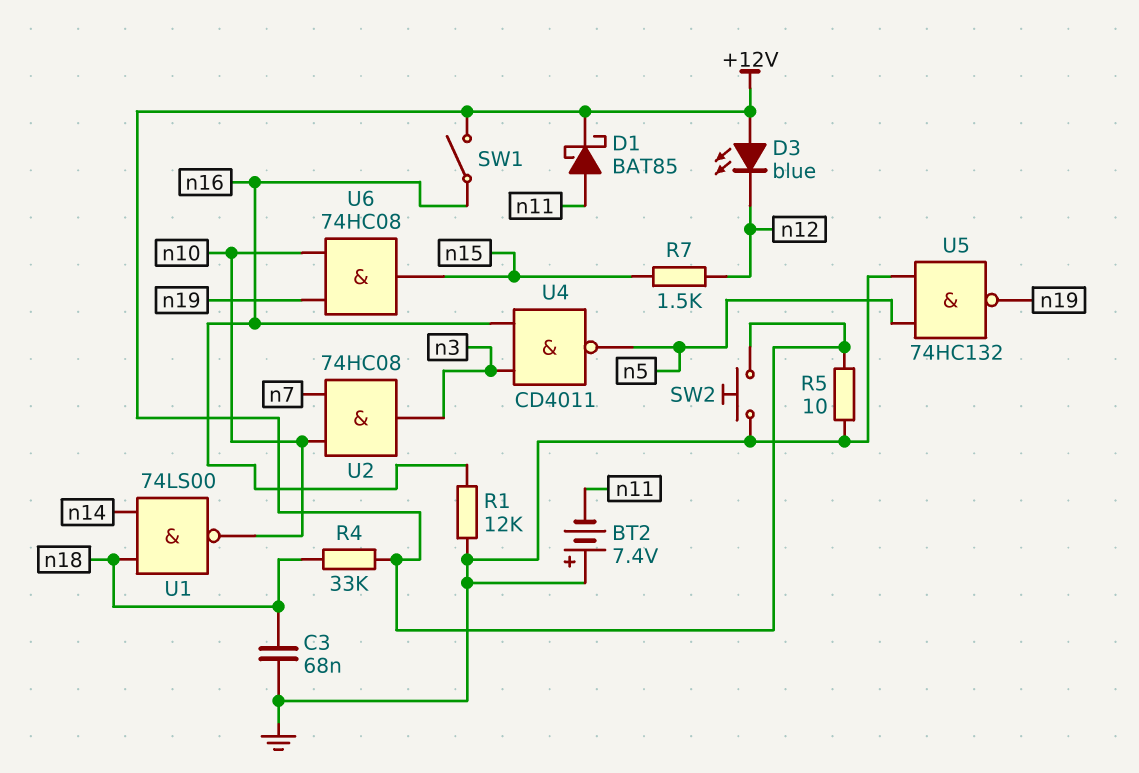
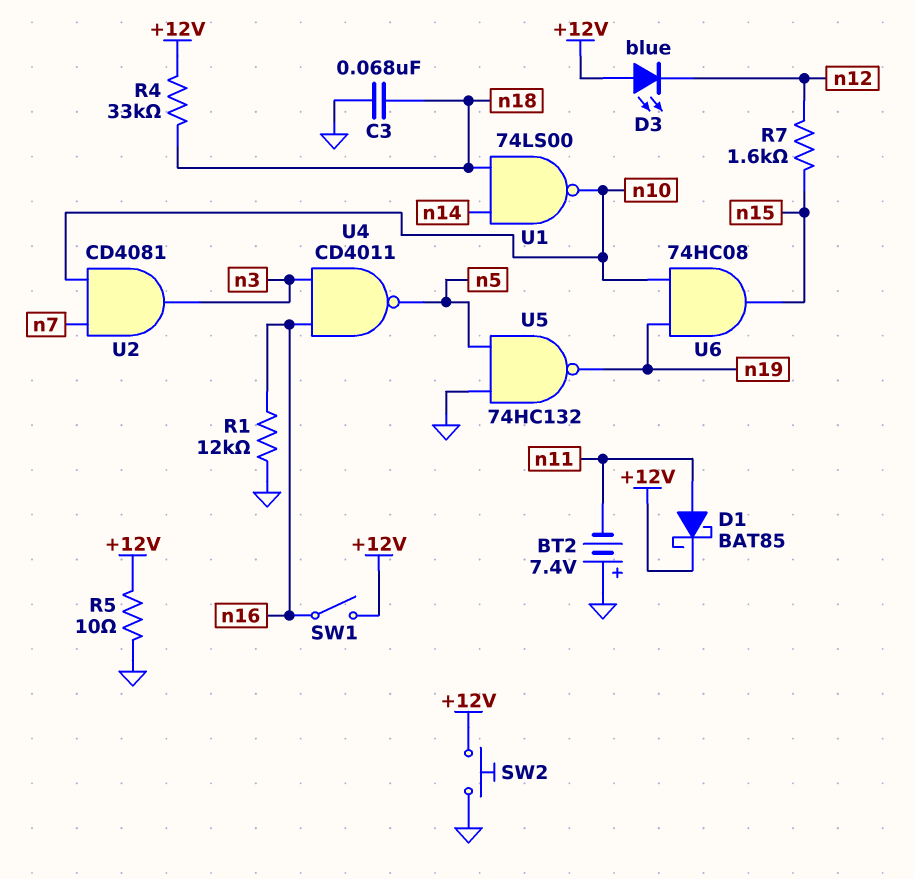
R7: 1.5k (n12, n15) -> 1.6k (n12, n15)
U2: AND 74HC08 (in n7, in n10, out n3) -> AND CD4081 (in n7, in n10, out n3)

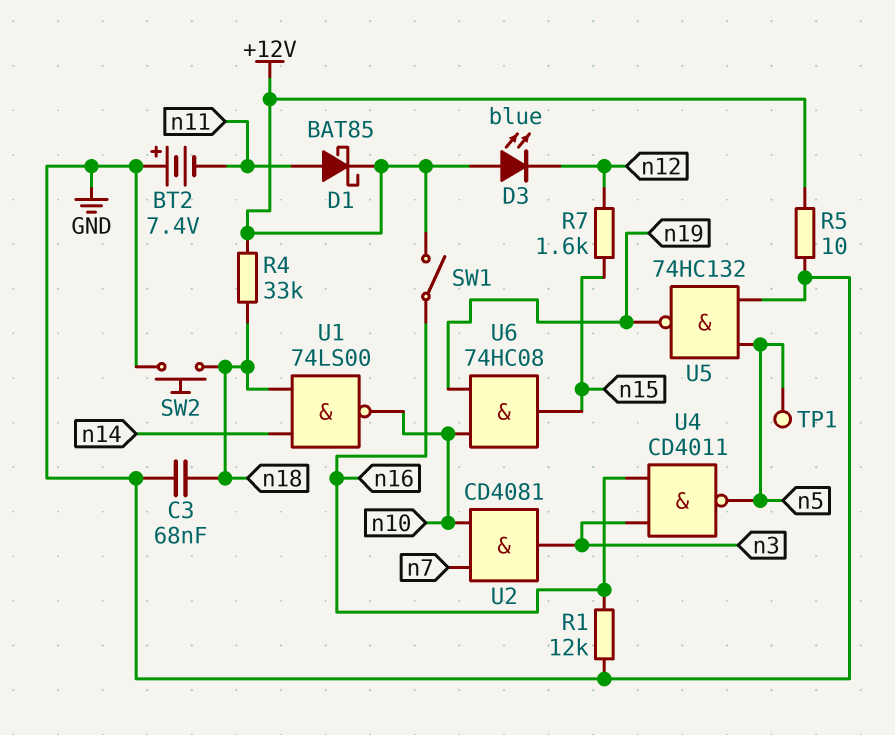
SW2: button (+12V, GND) -> button (GND, n18)
TP1: none -> test point (n5)

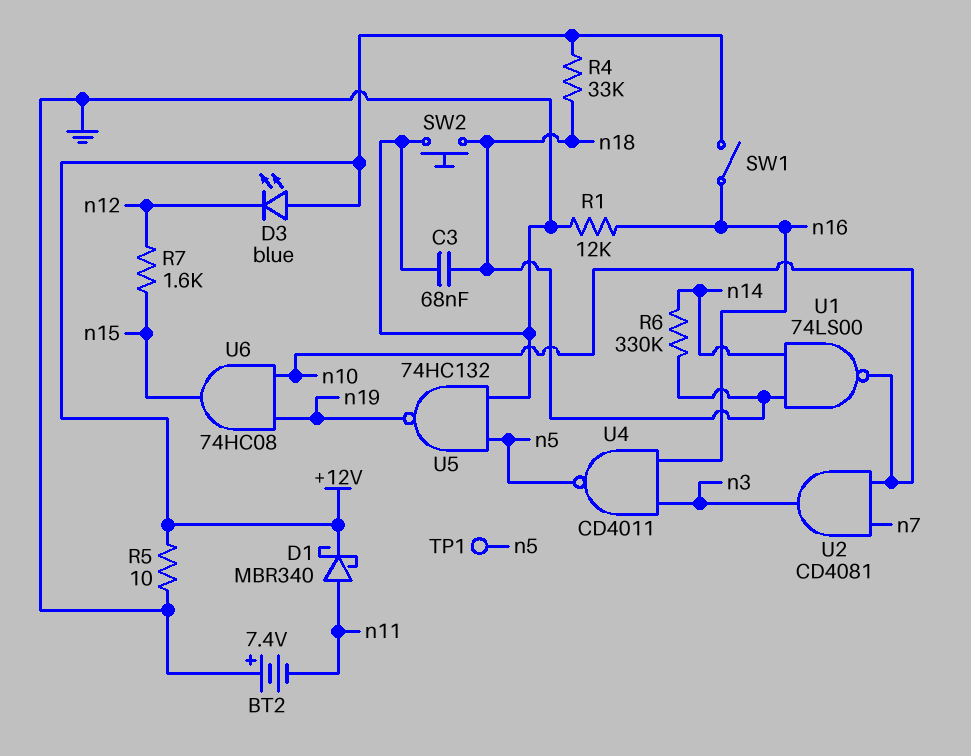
D1: schottky BAT85 (A n11, K +12V) -> schottky MBR340 (A n11, K +12V)
R6: none -> 330k (n14, n18)

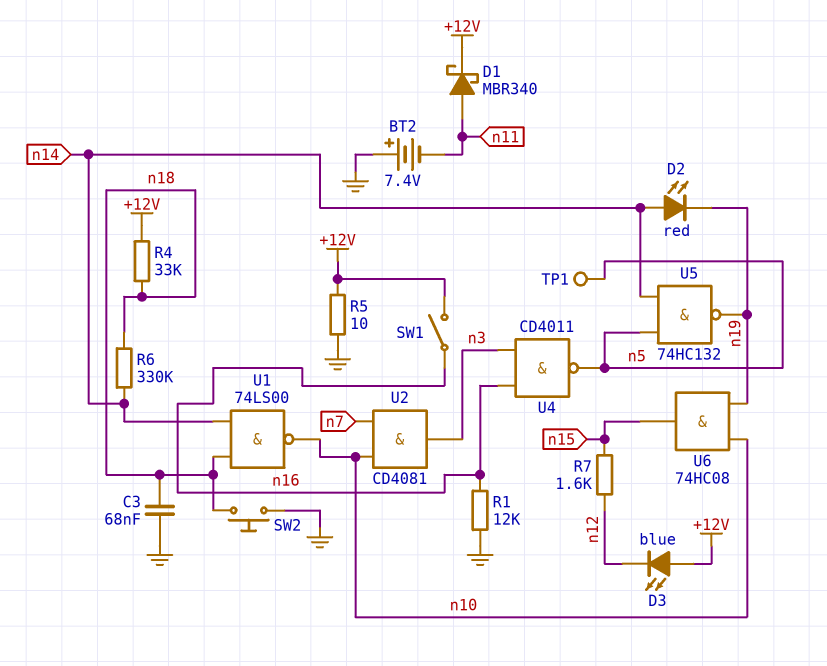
D2: none -> LED red (A n14, K n19)
U5: NAND 74HC132 (in GND, in n5, out n19) -> NAND 74HC132 (in n5, in n14, out n19)

